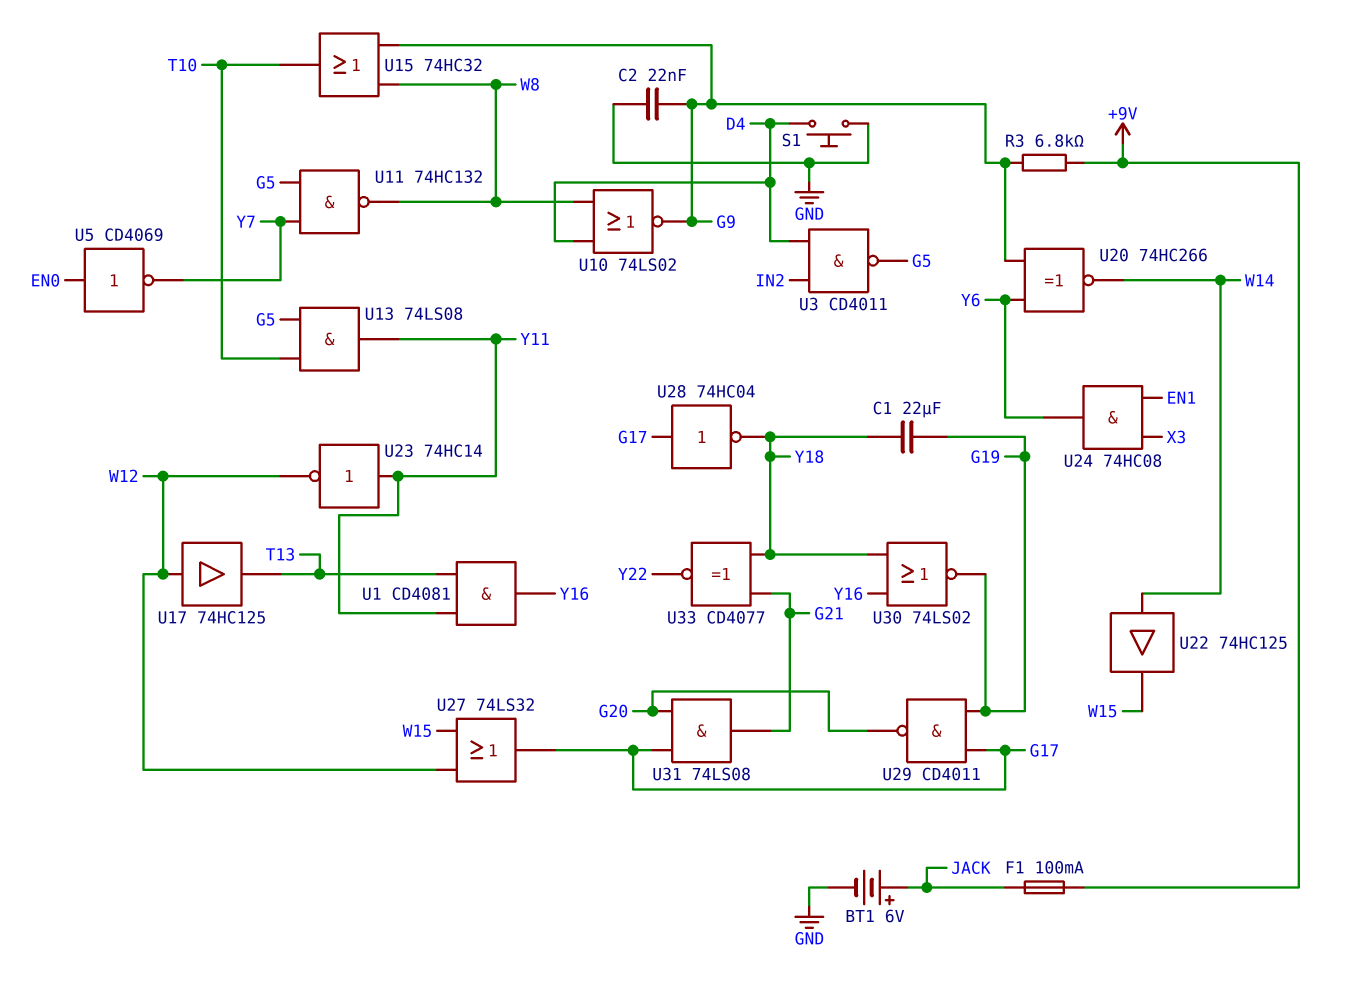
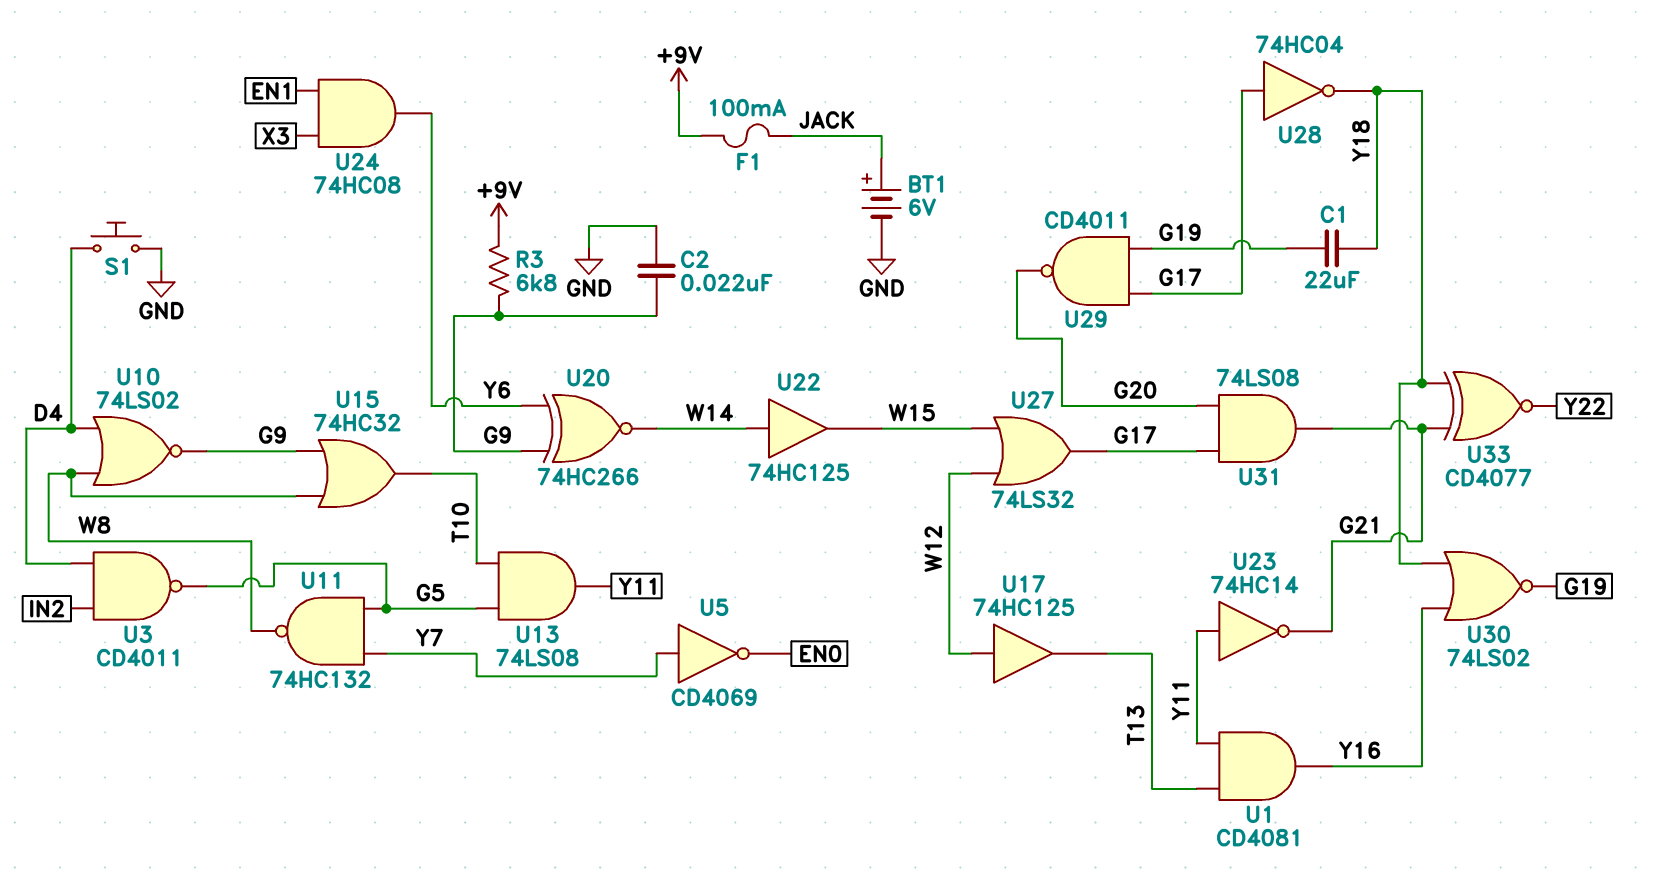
U5: NOT CD4069 (in EN0, out Y7) -> NOT CD4069 (in Y7, out EN0)
U23: NOT 74HC14 (in Y11, out W12) -> NOT 74HC14 (in Y11, out G21)

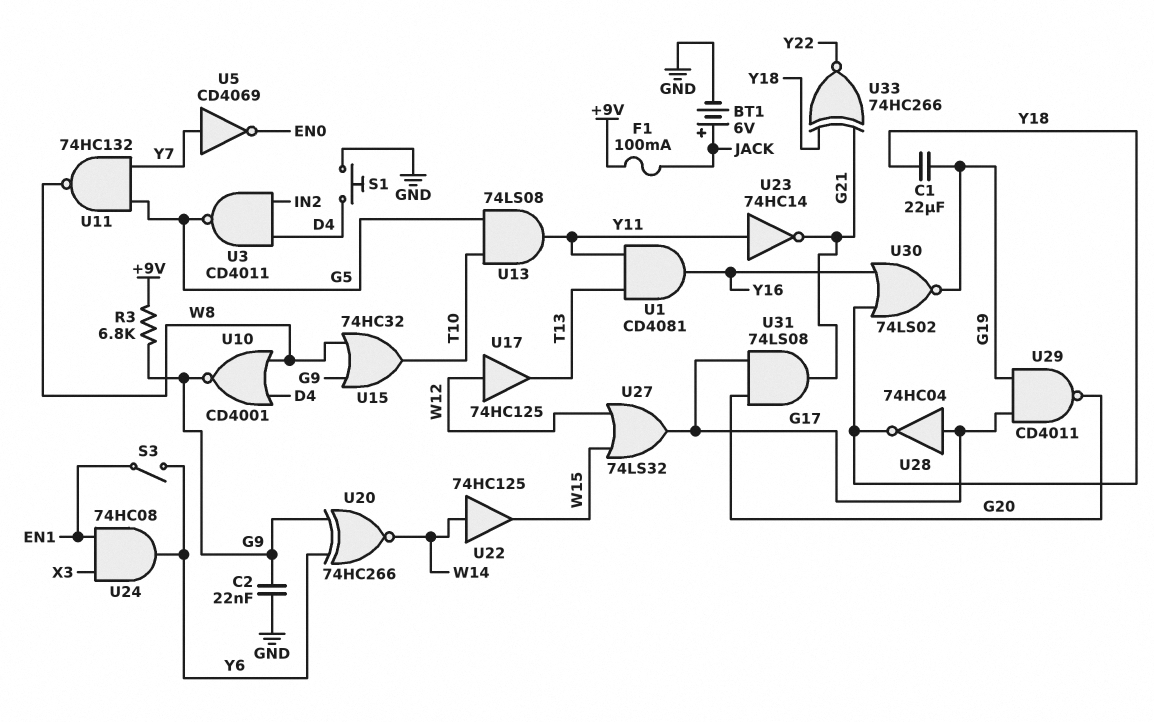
S3: none -> switch (EN1, Y6)
U10: NOR 74LS02 (in D4, in W8, out G9) -> NOR CD4001 (in D4, in W8, out G9)
U33: XNOR CD4077 (in G21, in Y18, out Y22) -> XNOR 74HC266 (in G21, in Y18, out Y22)

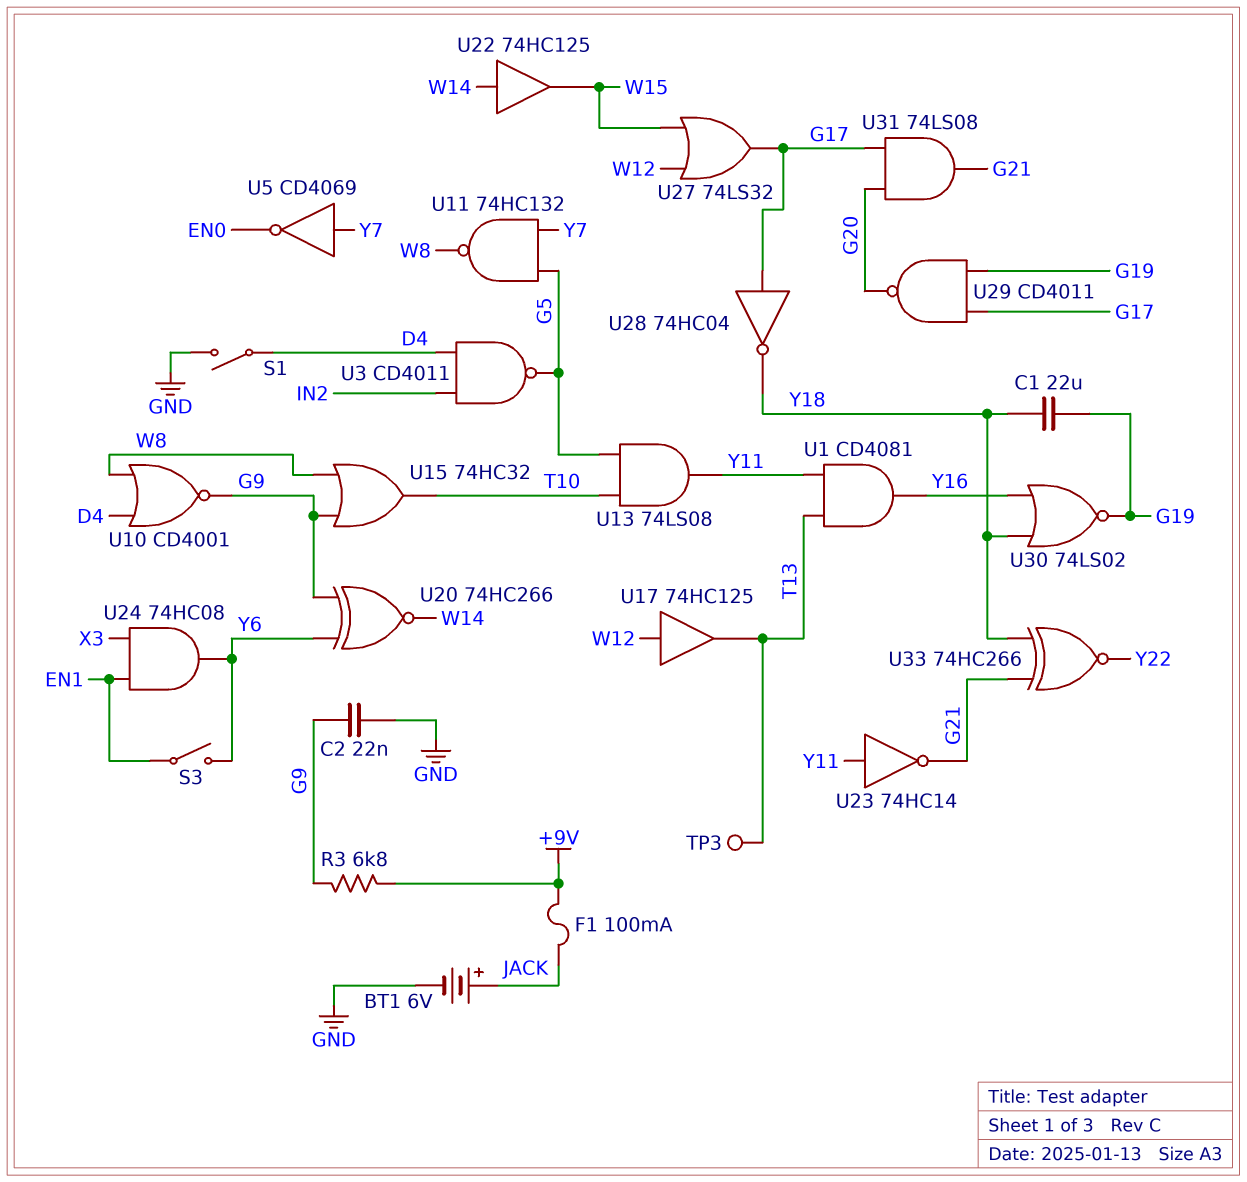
S1: button (D4, GND) -> switch (D4, GND)
TP3: none -> test point (T13)

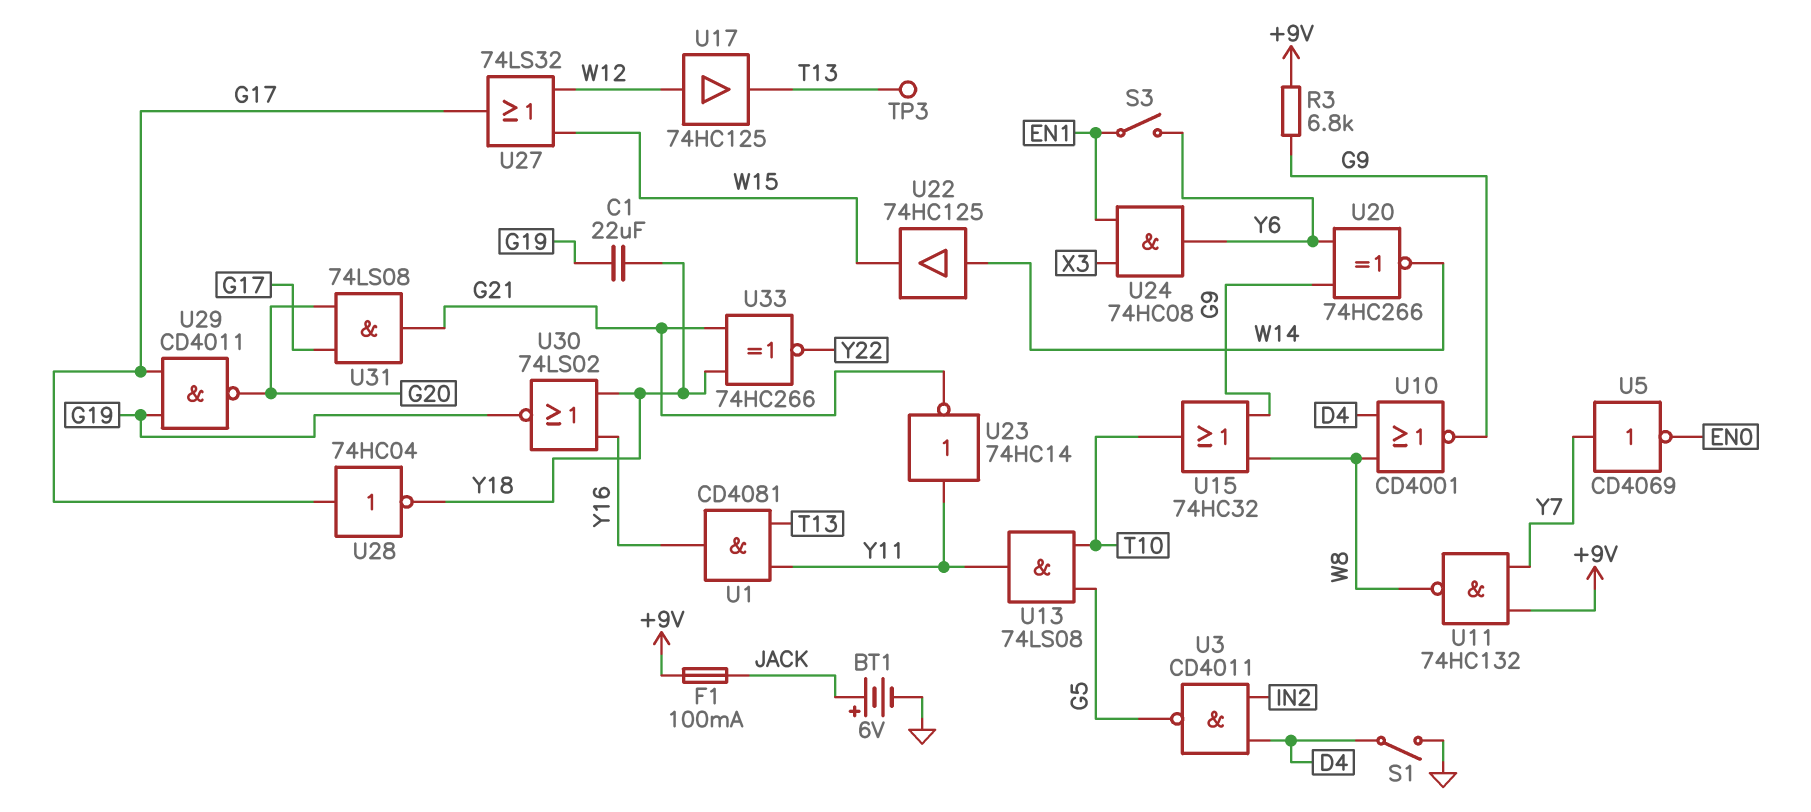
C2: 22nF (G9, GND) -> none
U11: NAND 74HC132 (in G5, in Y7, out W8) -> NAND 74HC132 (in +9V, in Y7, out W8)

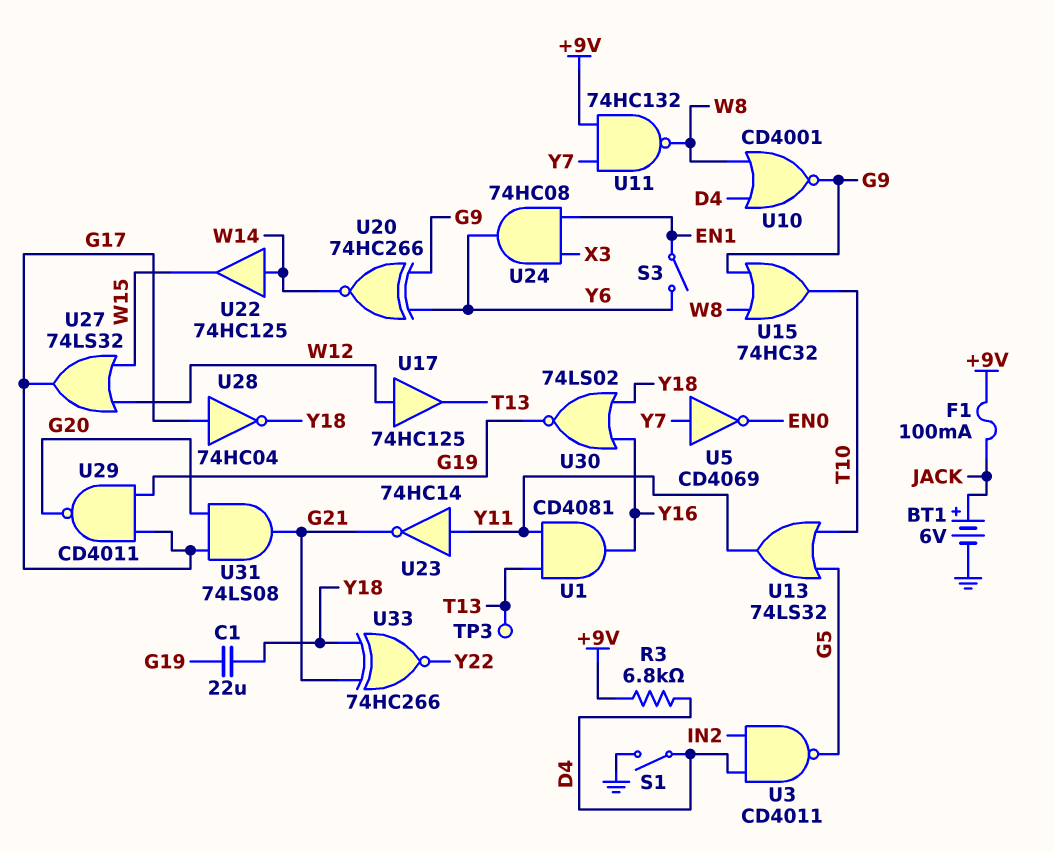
R3: 6.8k (+9V, G9) -> 6.8k (+9V, D4)
U13: AND 74LS08 (in G5, in T10, out Y11) -> OR 74LS32 (in G5, in T10, out Y11)

